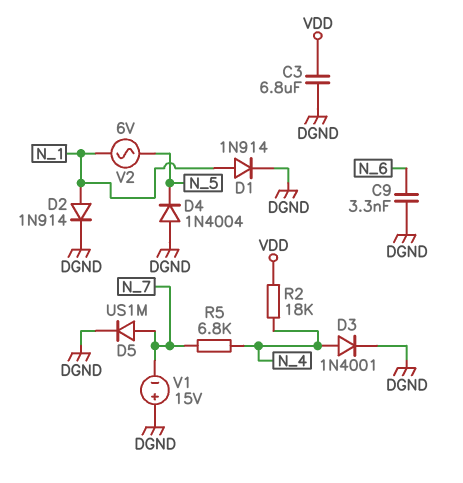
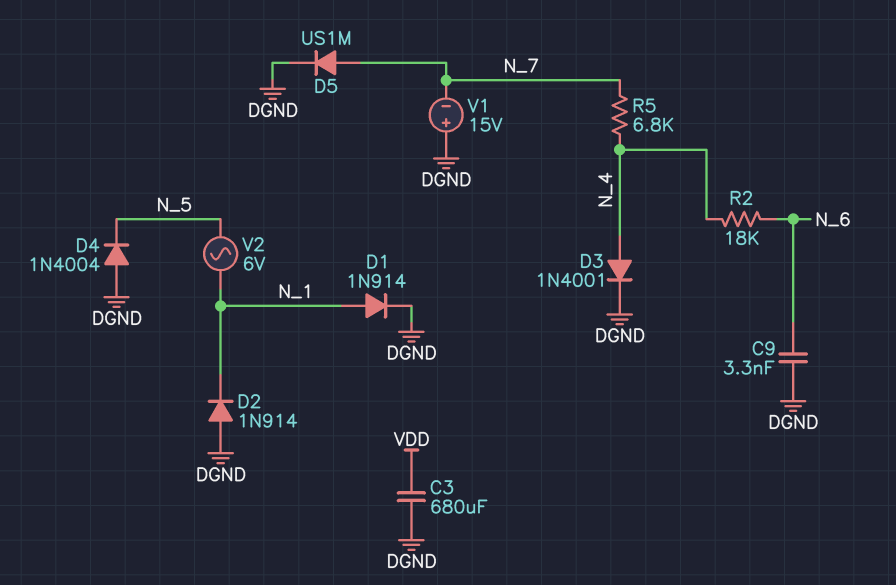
C3: 6.8uF (DGND, VDD) -> 680uF (DGND, VDD)
D2: diode 1N914 (A N_1, K DGND) -> diode 1N914 (A DGND, K N_1)
R2: 18k (N_4, VDD) -> 18k (N_4, N_6)

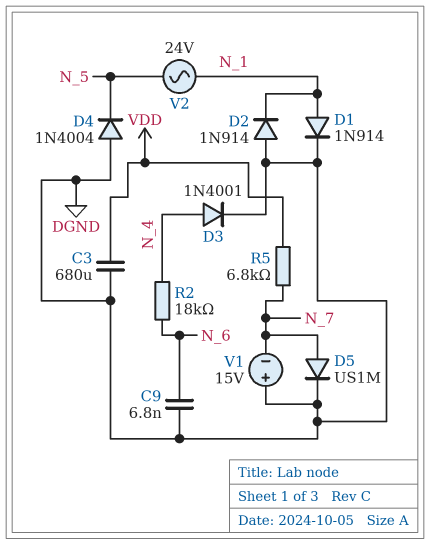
C9: 3.3nF (DGND, N_6) -> 6.8nF (DGND, N_6)
R5: 6.8k (N_4, N_7) -> 6.8k (N_7, VDD)
V2: AC 6V (N_1, N_5) -> AC 24V (N_1, N_5)

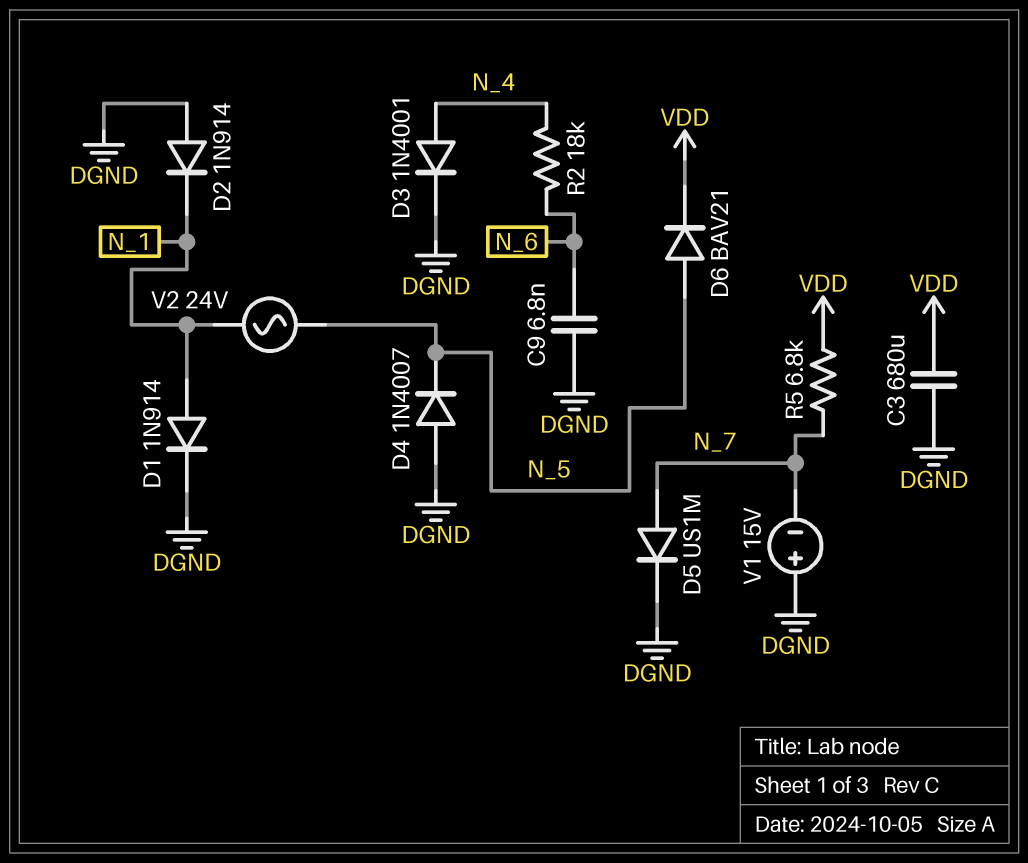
D4: diode 1N4004 (A DGND, K N_5) -> diode 1N4007 (A DGND, K N_5)
D6: none -> diode BAV21 (A N_5, K VDD)

